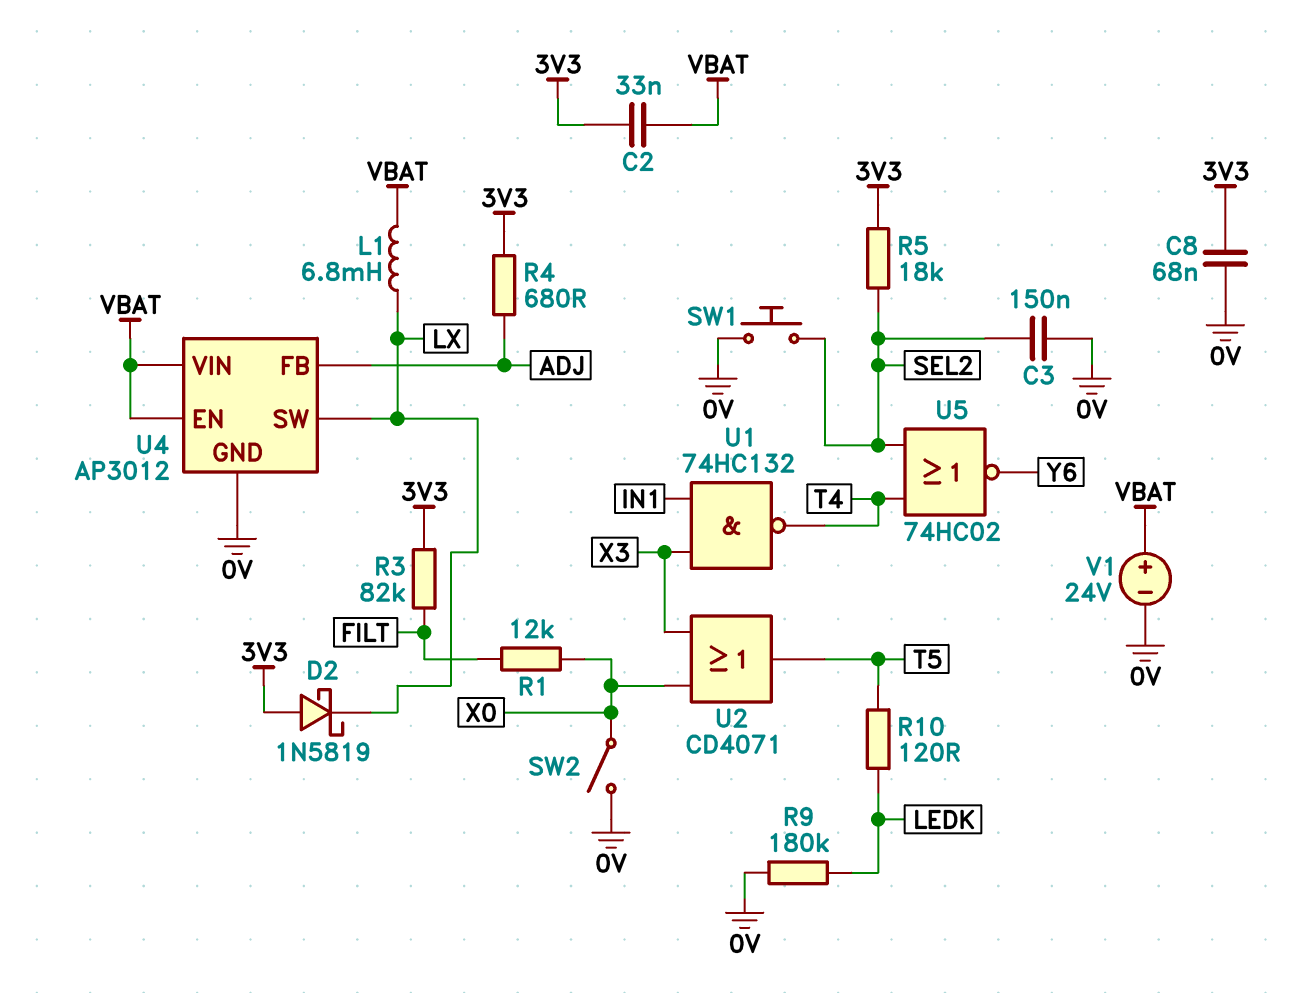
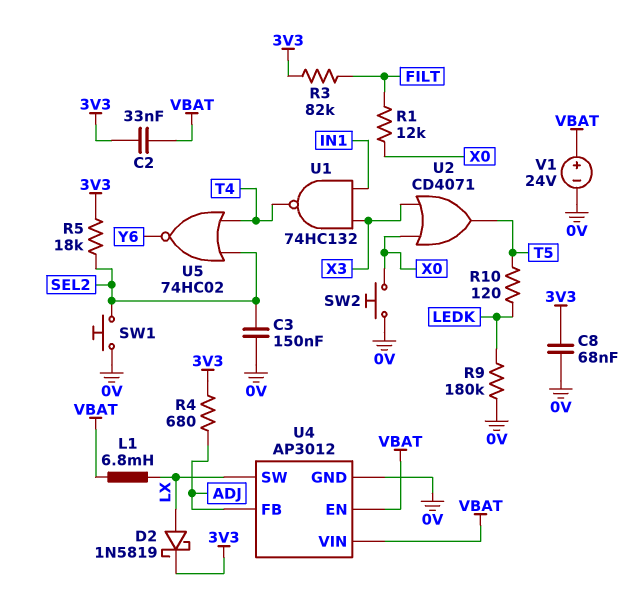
D2: schottky 1N5819 (A 3V3, K LX) -> schottky 1N5819 (A LX, K 3V3)
SW2: switch (0V, X0) -> button (0V, X0)

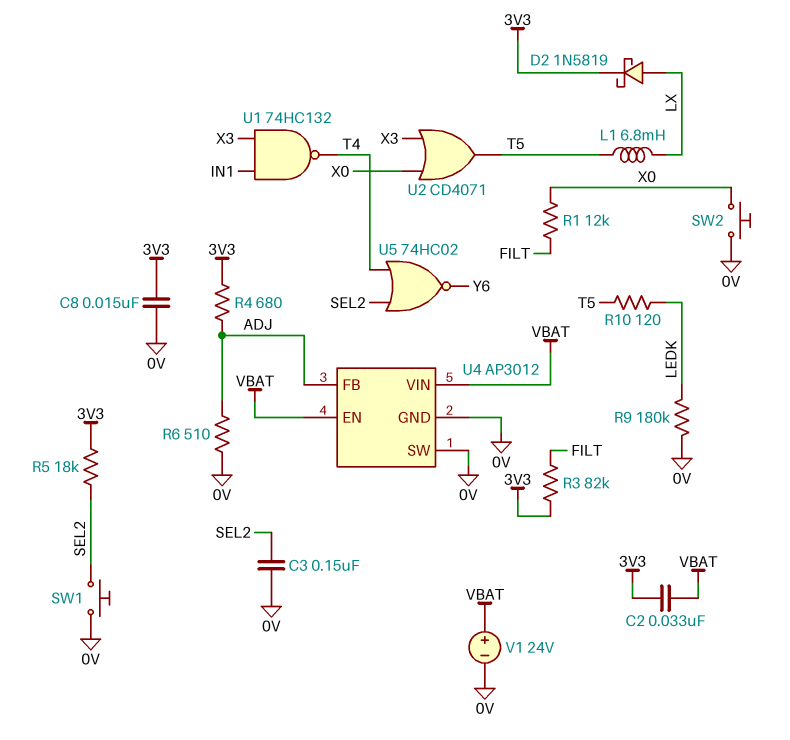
C8: 68nF (0V, 3V3) -> 15nF (0V, 3V3)
L1: 6.8mH (LX, VBAT) -> 6.8mH (LX, T5)
R6: none -> 510 (0V, ADJ)
U4 pin SW: LX -> 0V

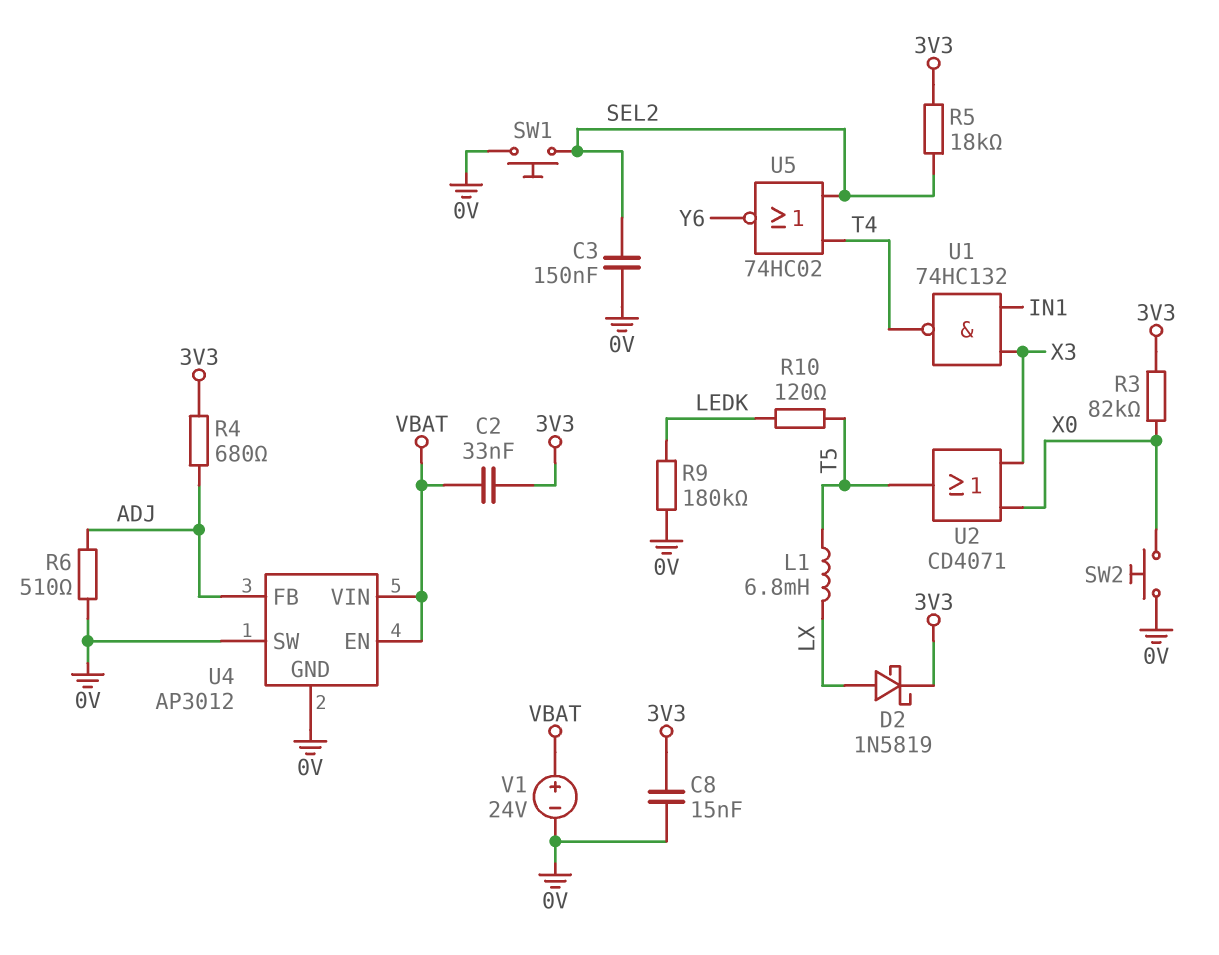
R1: 12k (FILT, X0) -> none
R3: 82k (3V3, FILT) -> 82k (3V3, X0)

